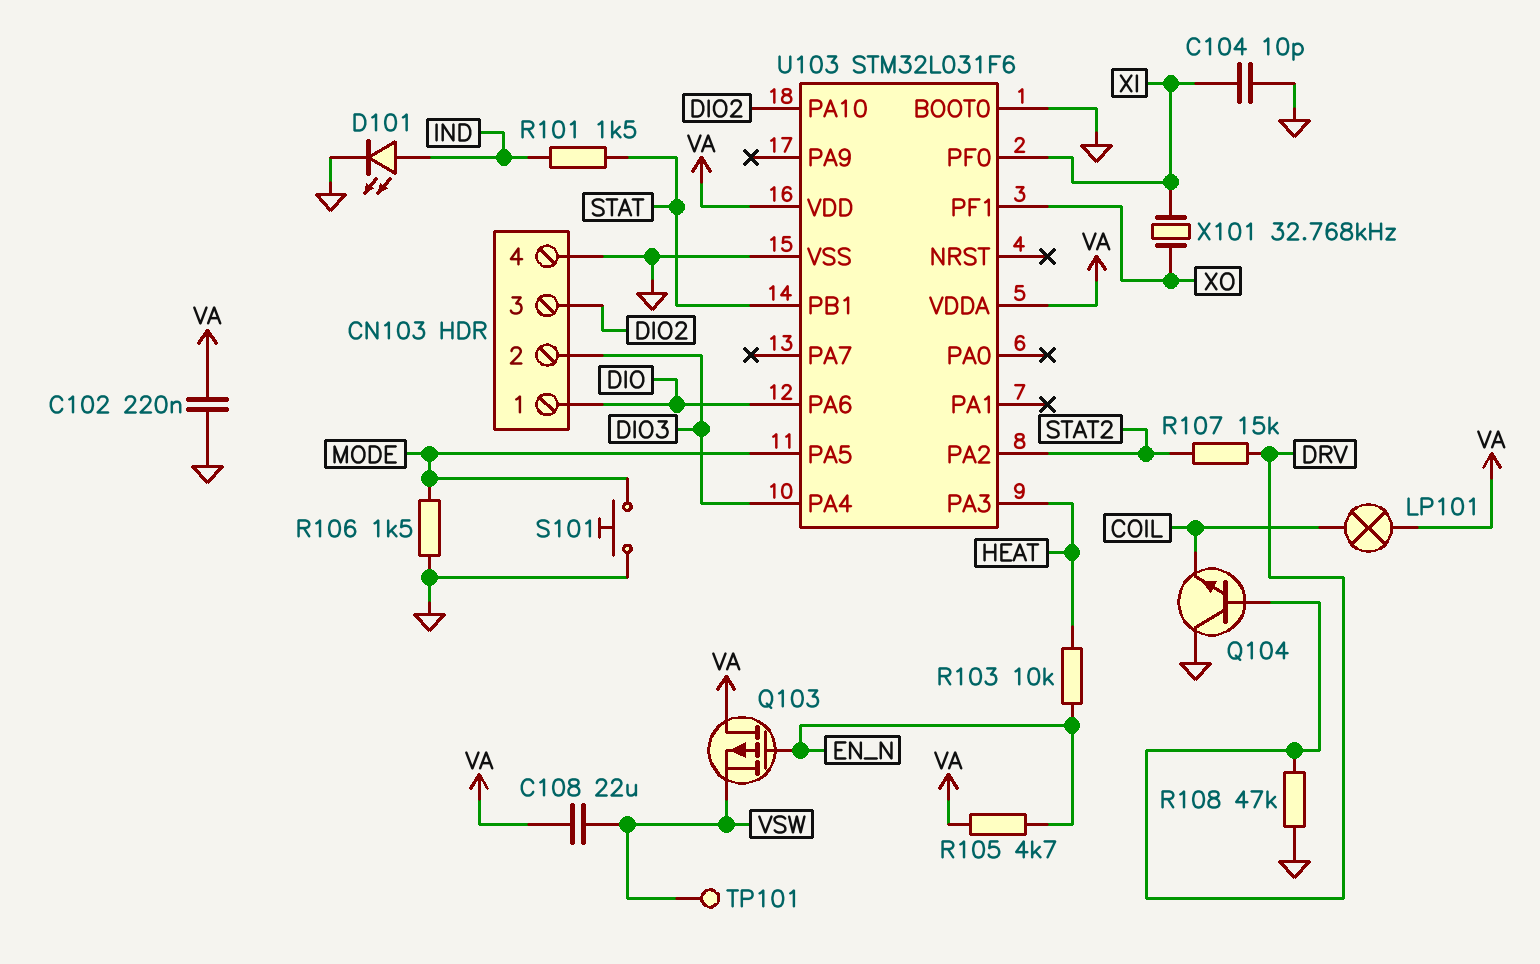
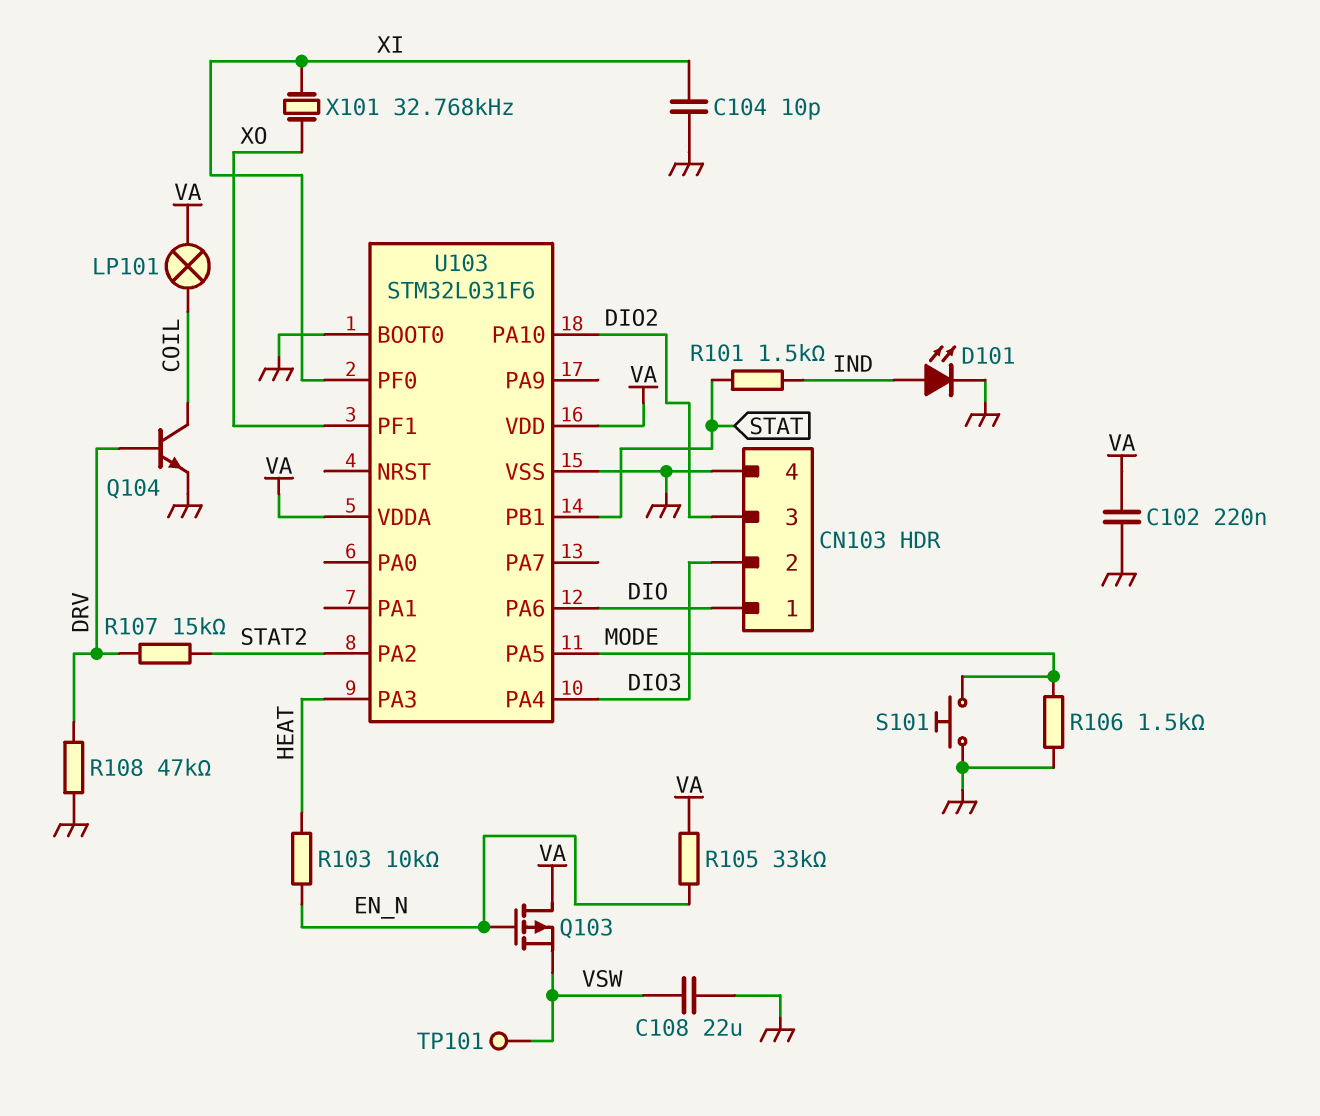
C108: 22uF (VA, VSW) -> 22uF (GND, VSW)
Q104: NPN (B DRV, C GND, E COIL) -> NPN (B DRV, C COIL, E GND)
R105: 4.7k (EN_N, VA) -> 33k (EN_N, VA)

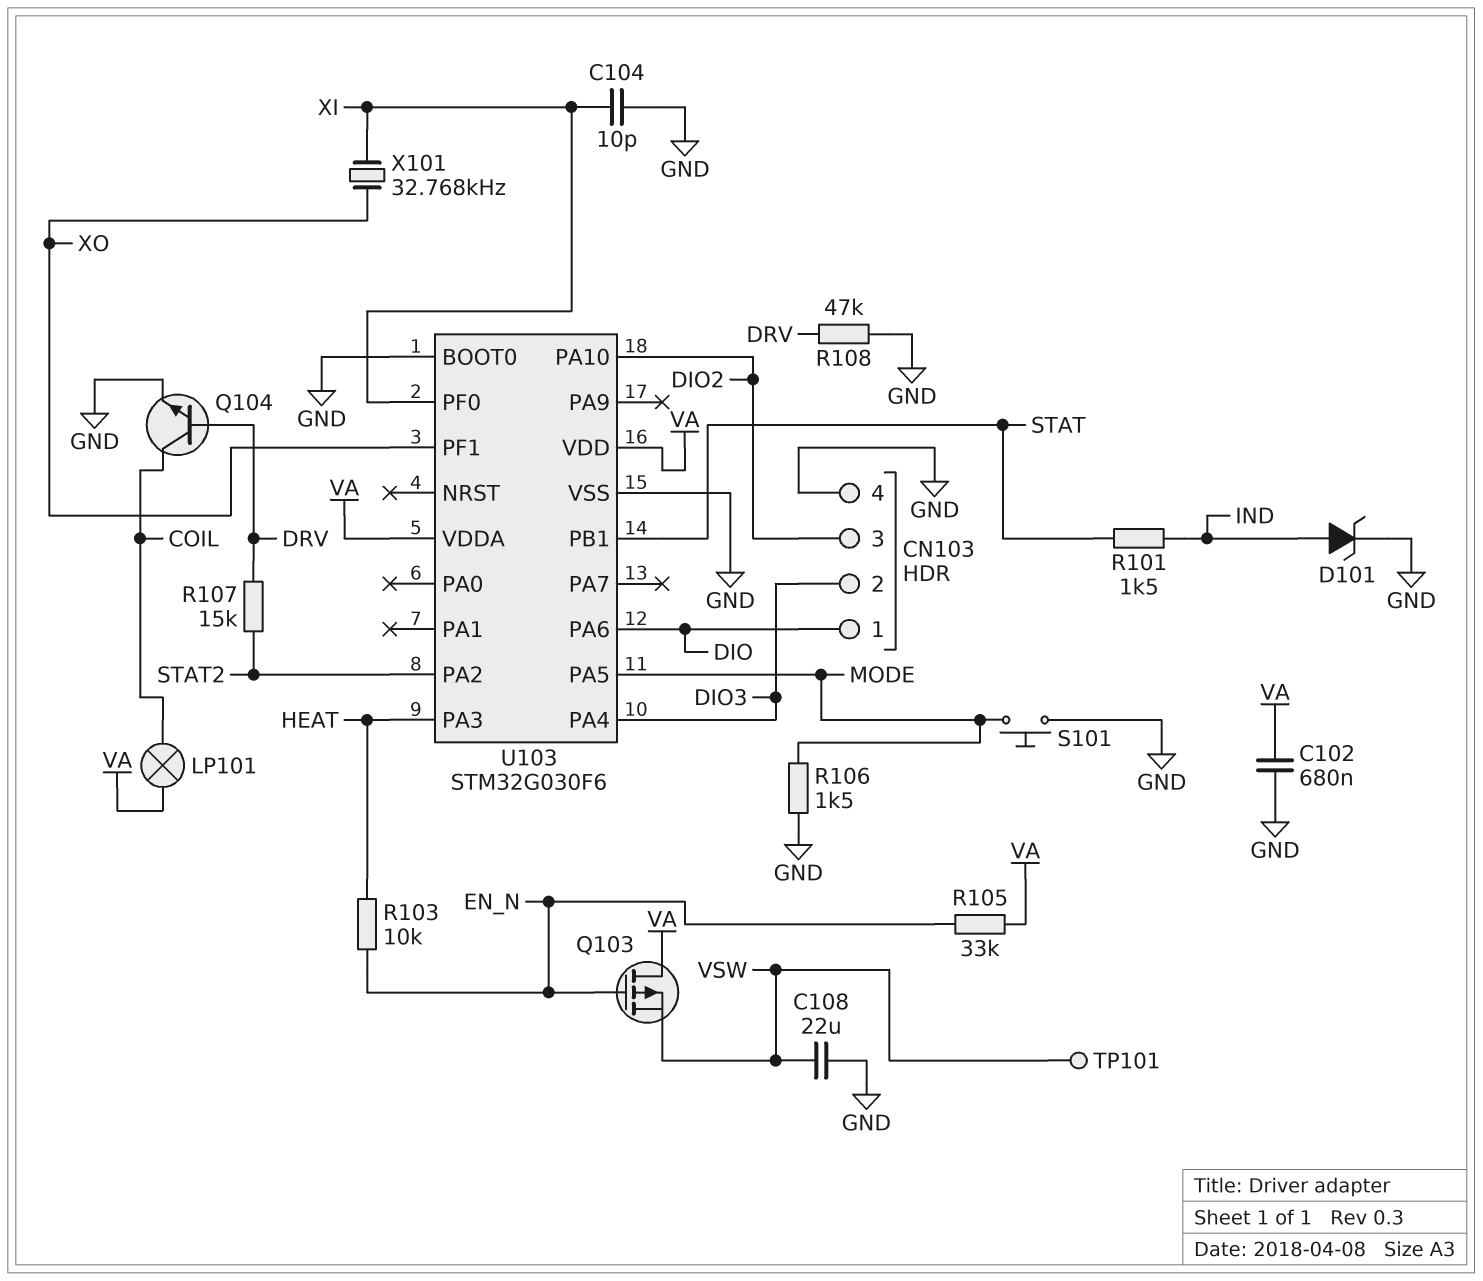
C102: 220nF (GND, VA) -> 680nF (GND, VA)
D101: LED (A IND, K GND) -> zener (A IND, K GND)
U103: STM32L031F6 -> STM32G030F6

